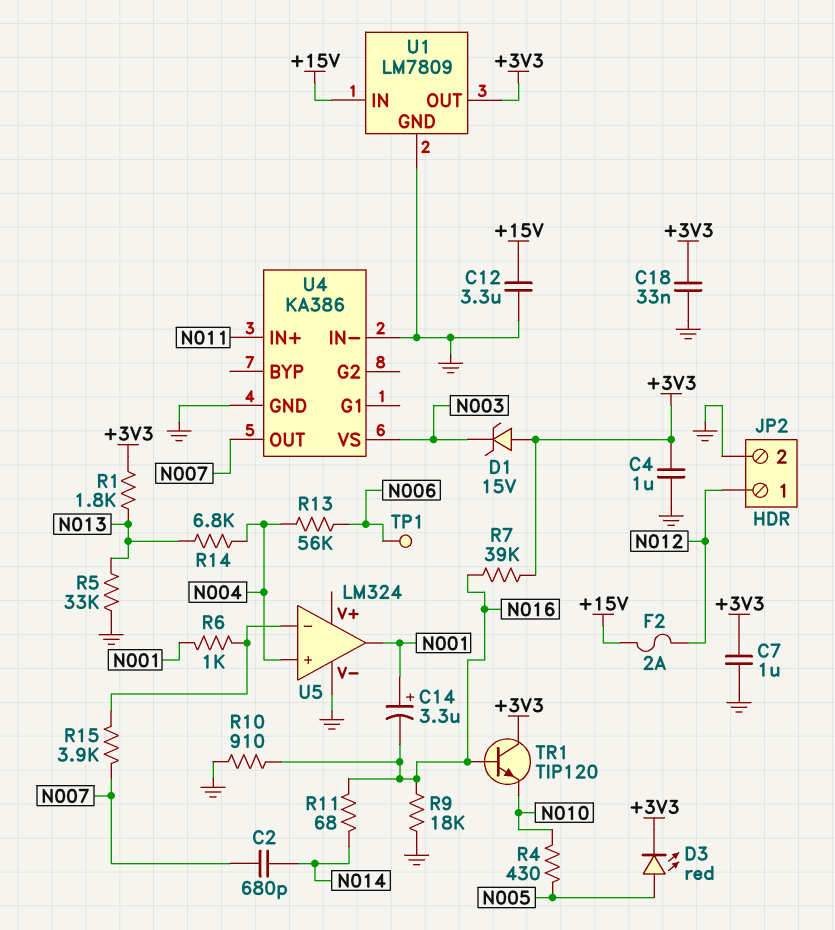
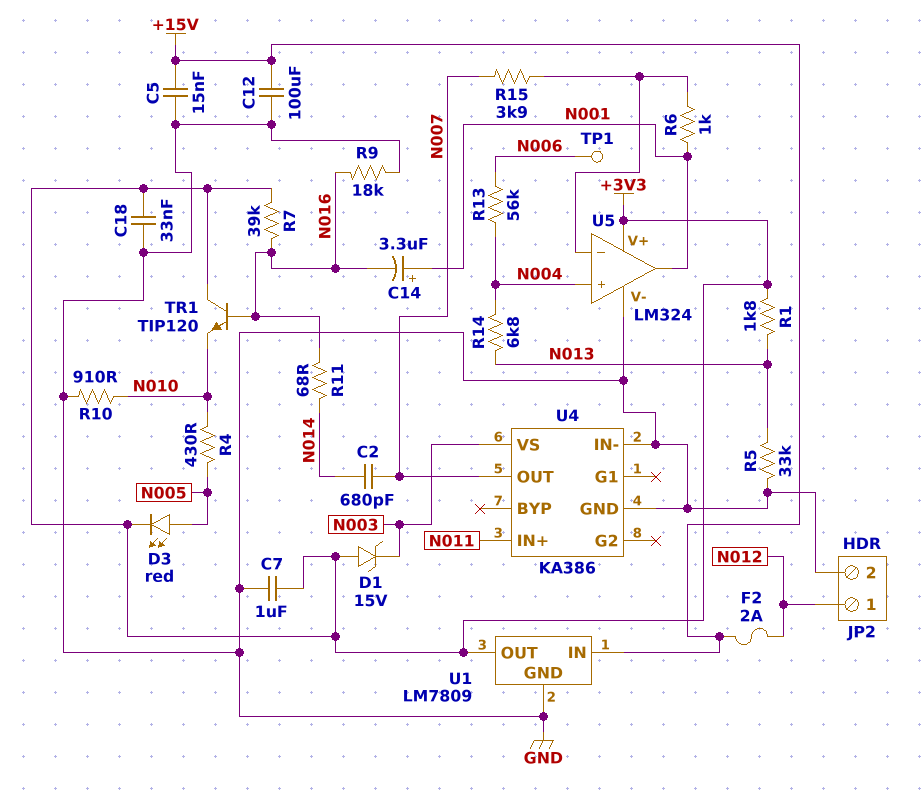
C4: 1uF (+3V3, GND) -> none
C5: none -> 15nF (+15V, GND)
C12: 3.3uF (+15V, GND) -> 100uF (+15V, GND)
R10: 910 (GND, N016) -> 910 (GND, N010)
U5 pin V+: none -> +3V3

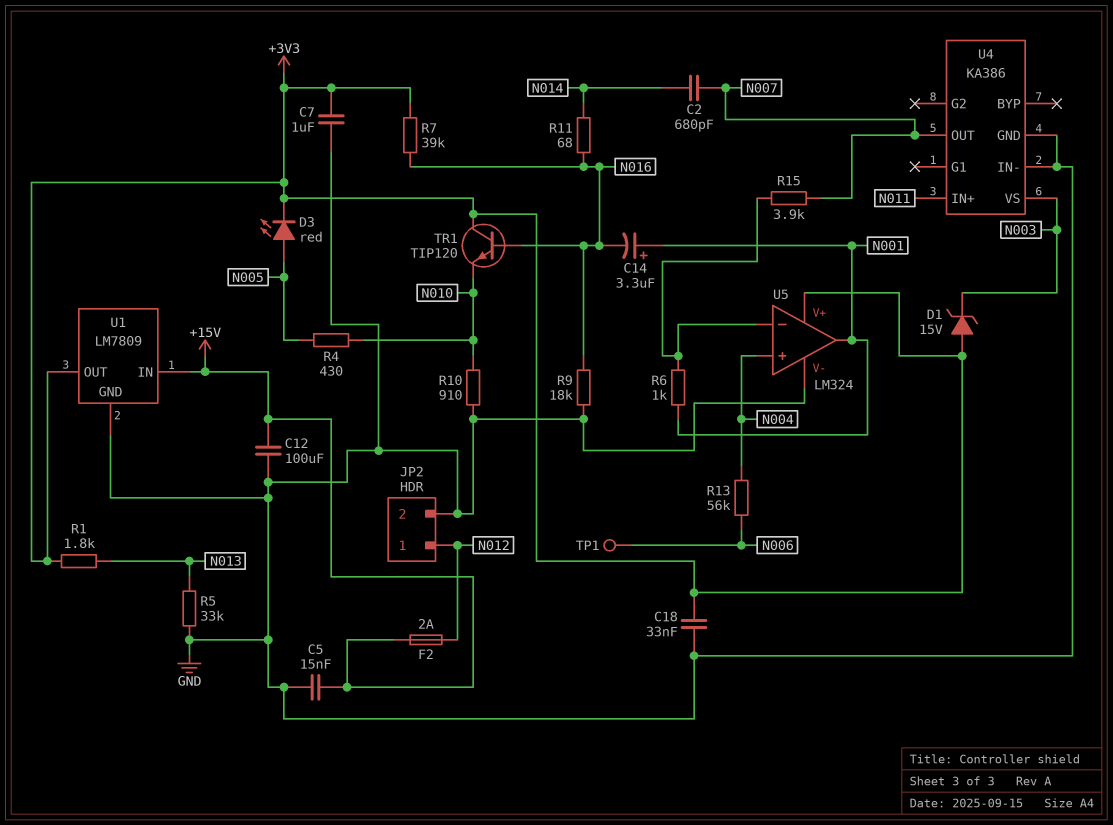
R14: 6.8k (N004, N013) -> none

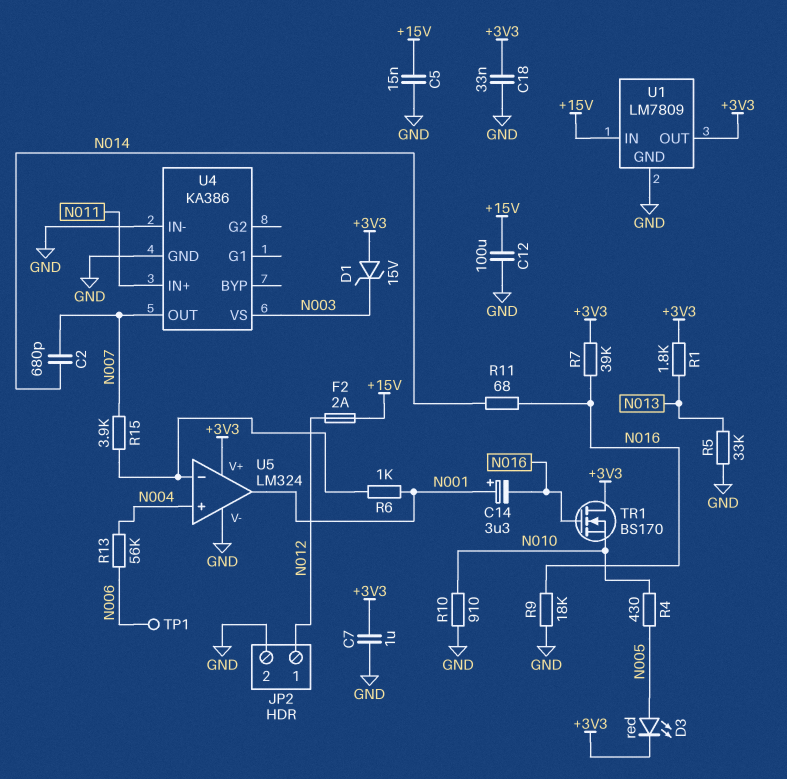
TR1: NPN TIP120 (B N016, C +3V3, E N010) -> NMOS BS170 (G N016, D +3V3, S N010)

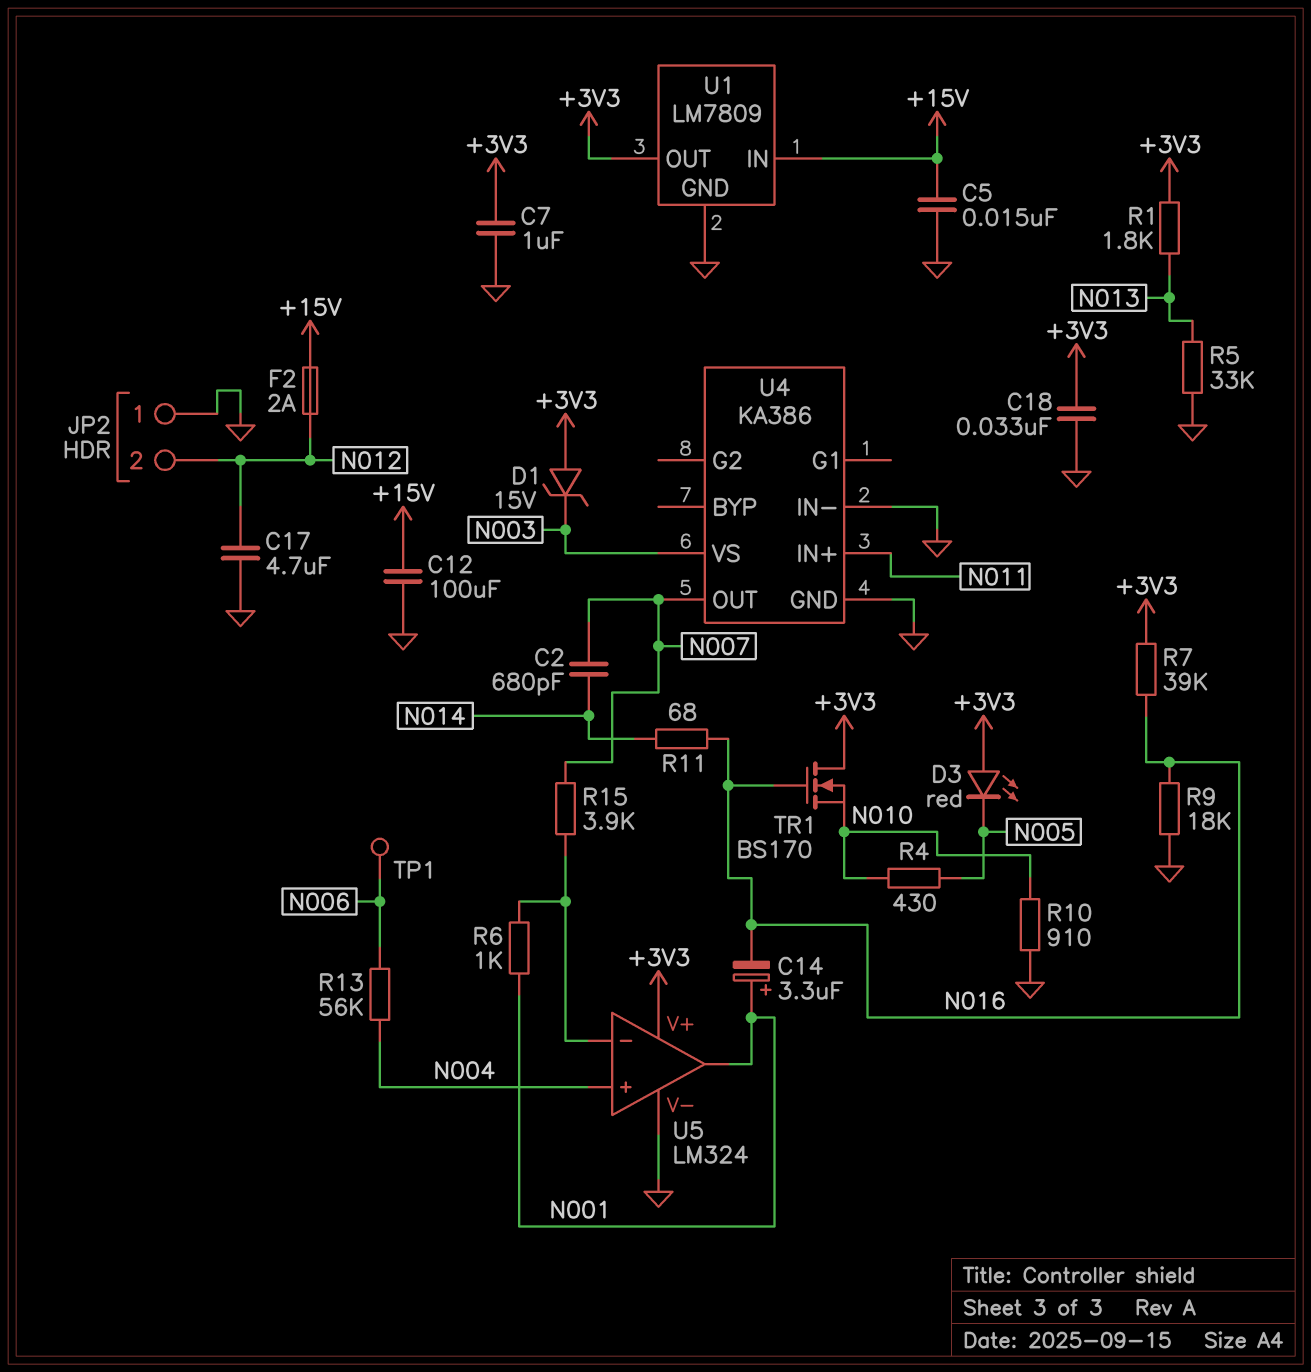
C17: none -> 4.7uF (GND, N012)
D3: LED red (A N005, K +3V3) -> LED red (A +3V3, K N005)
JP2 pin 1: N012 -> GND
JP2 pin 2: GND -> N012

